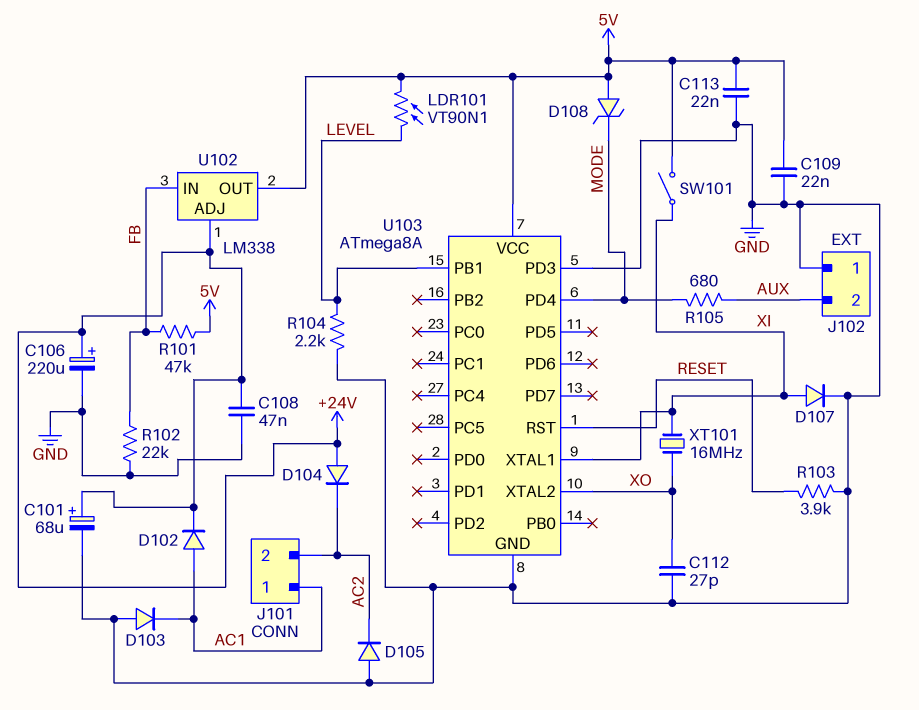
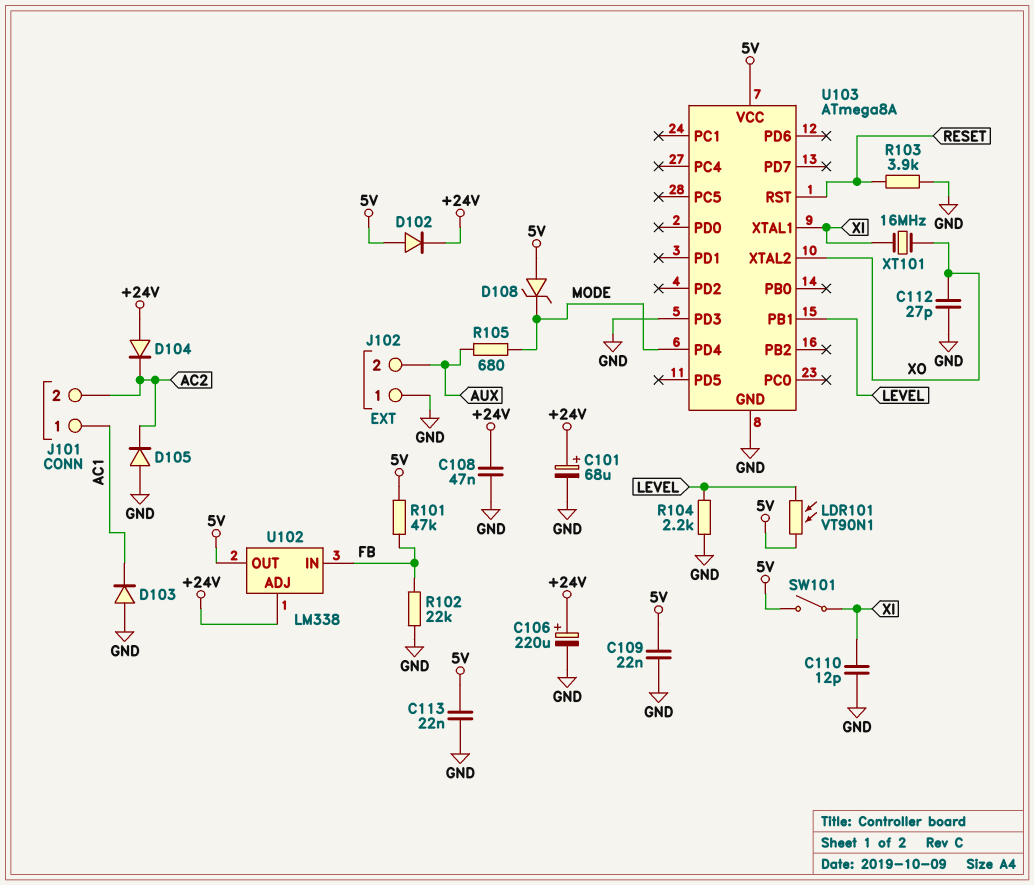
C110: none -> 12pF (GND, XI)
D102: diode (A AC1, K +24V) -> diode (A 5V, K +24V)
D107: diode (A XI, K GND) -> none

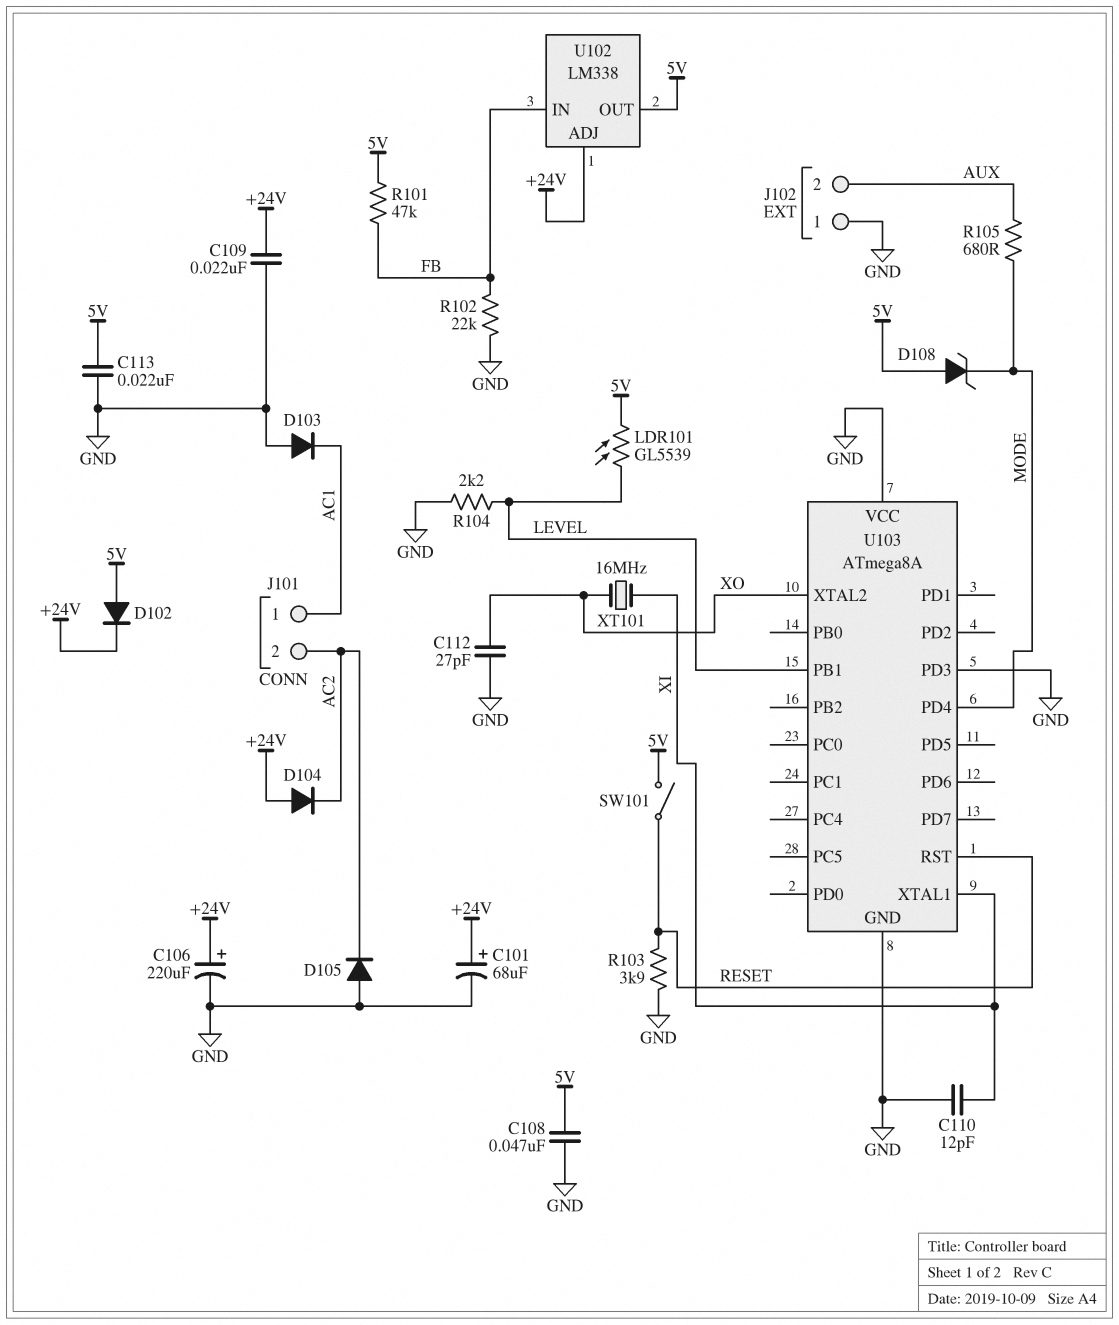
C108: 47nF (+24V, GND) -> 47nF (5V, GND)
C109: 22nF (5V, GND) -> 22nF (+24V, GND)
LDR101: VT90N1 (5V, LEVEL) -> GL5539 (5V, LEVEL)
SW101: switch (5V, XI) -> switch (5V, RESET)
U103 pin VCC: 5V -> GND

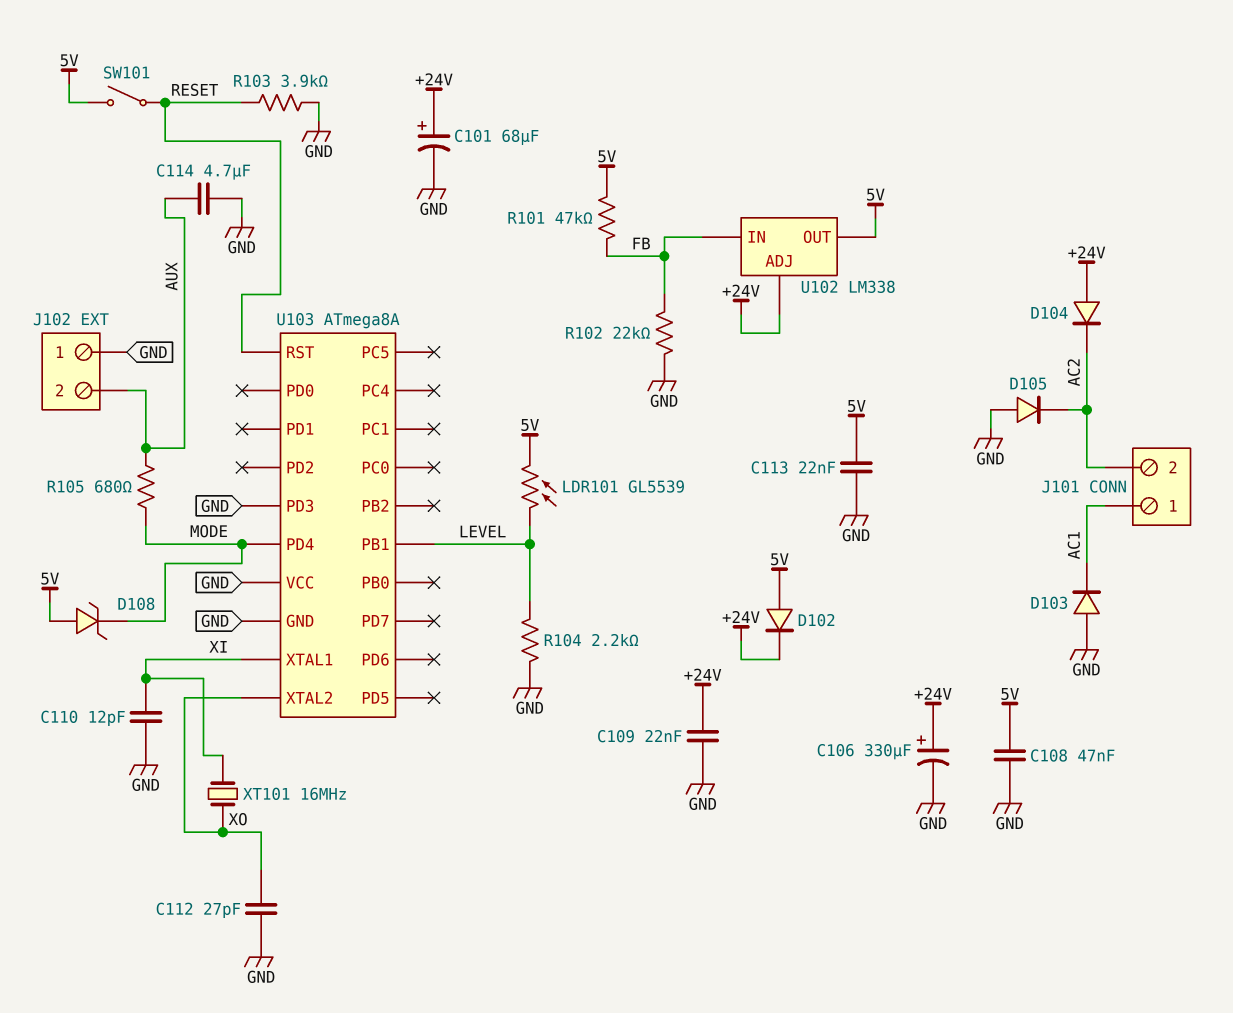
C106: 220uF (plus +24V, minus GND) -> 330uF (plus +24V, minus GND)
C114: none -> 4.7uF (AUX, GND)

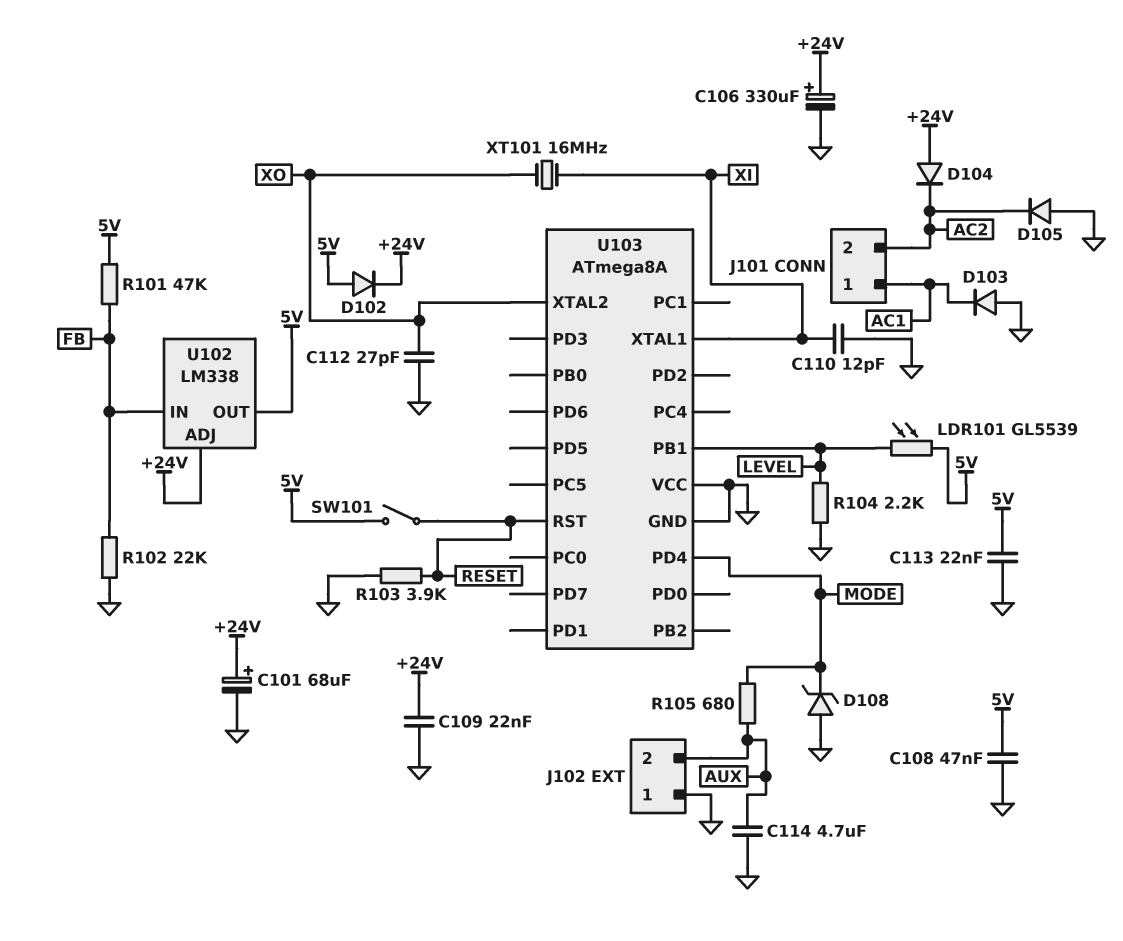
D108: zener (A 5V, K MODE) -> zener (A GND, K MODE)
U103 pin PD3: GND -> none

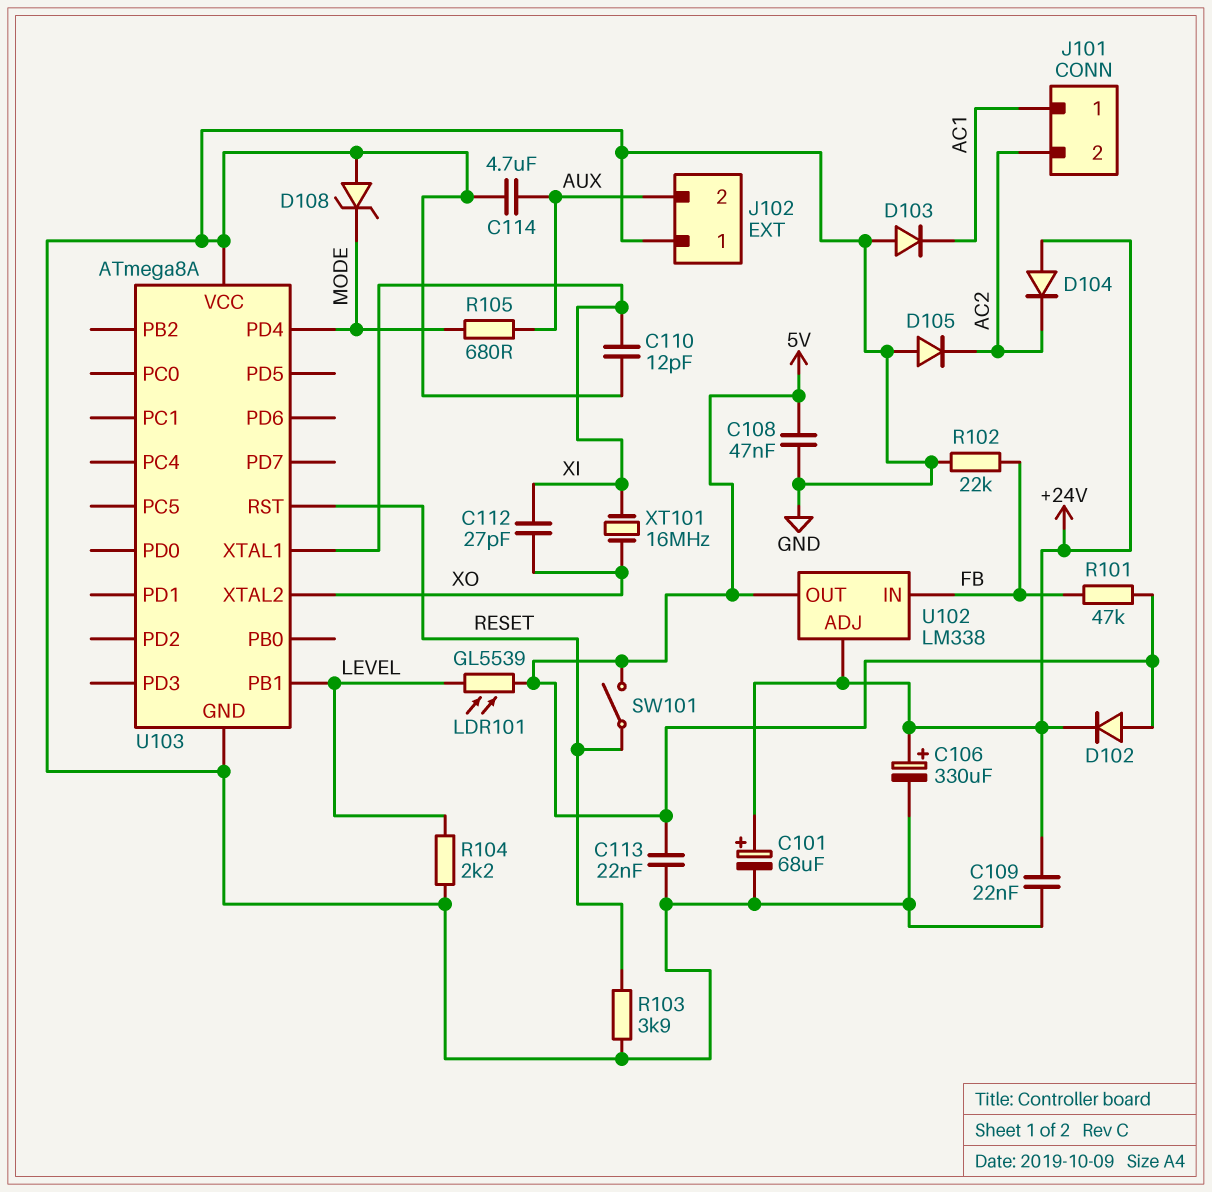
C112: 27pF (GND, XO) -> 27pF (XI, XO)

